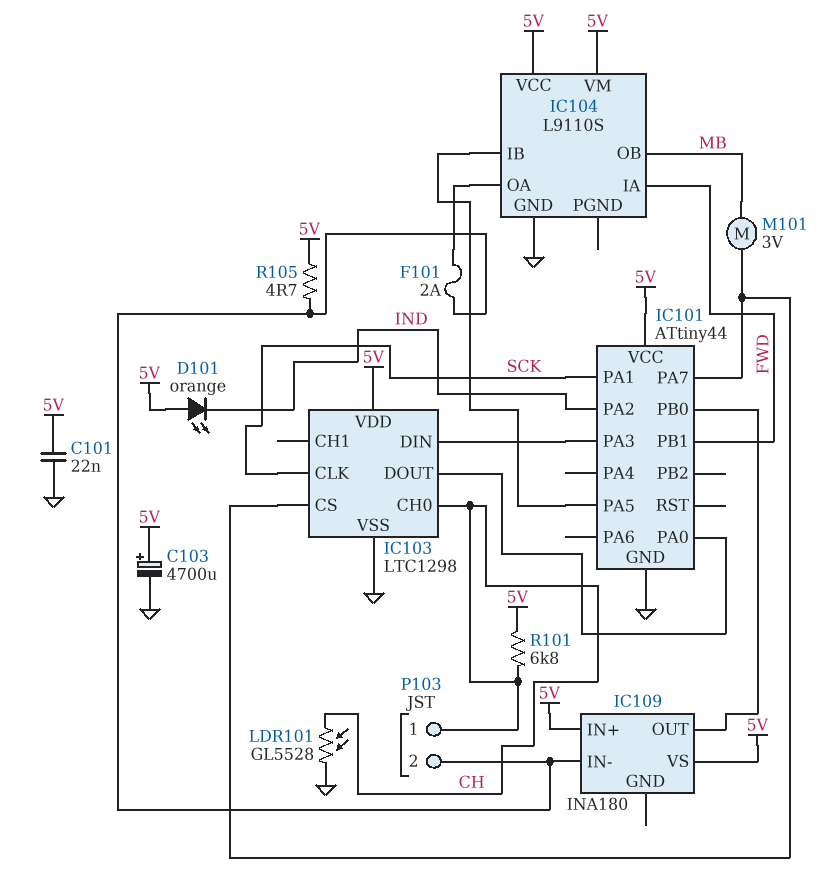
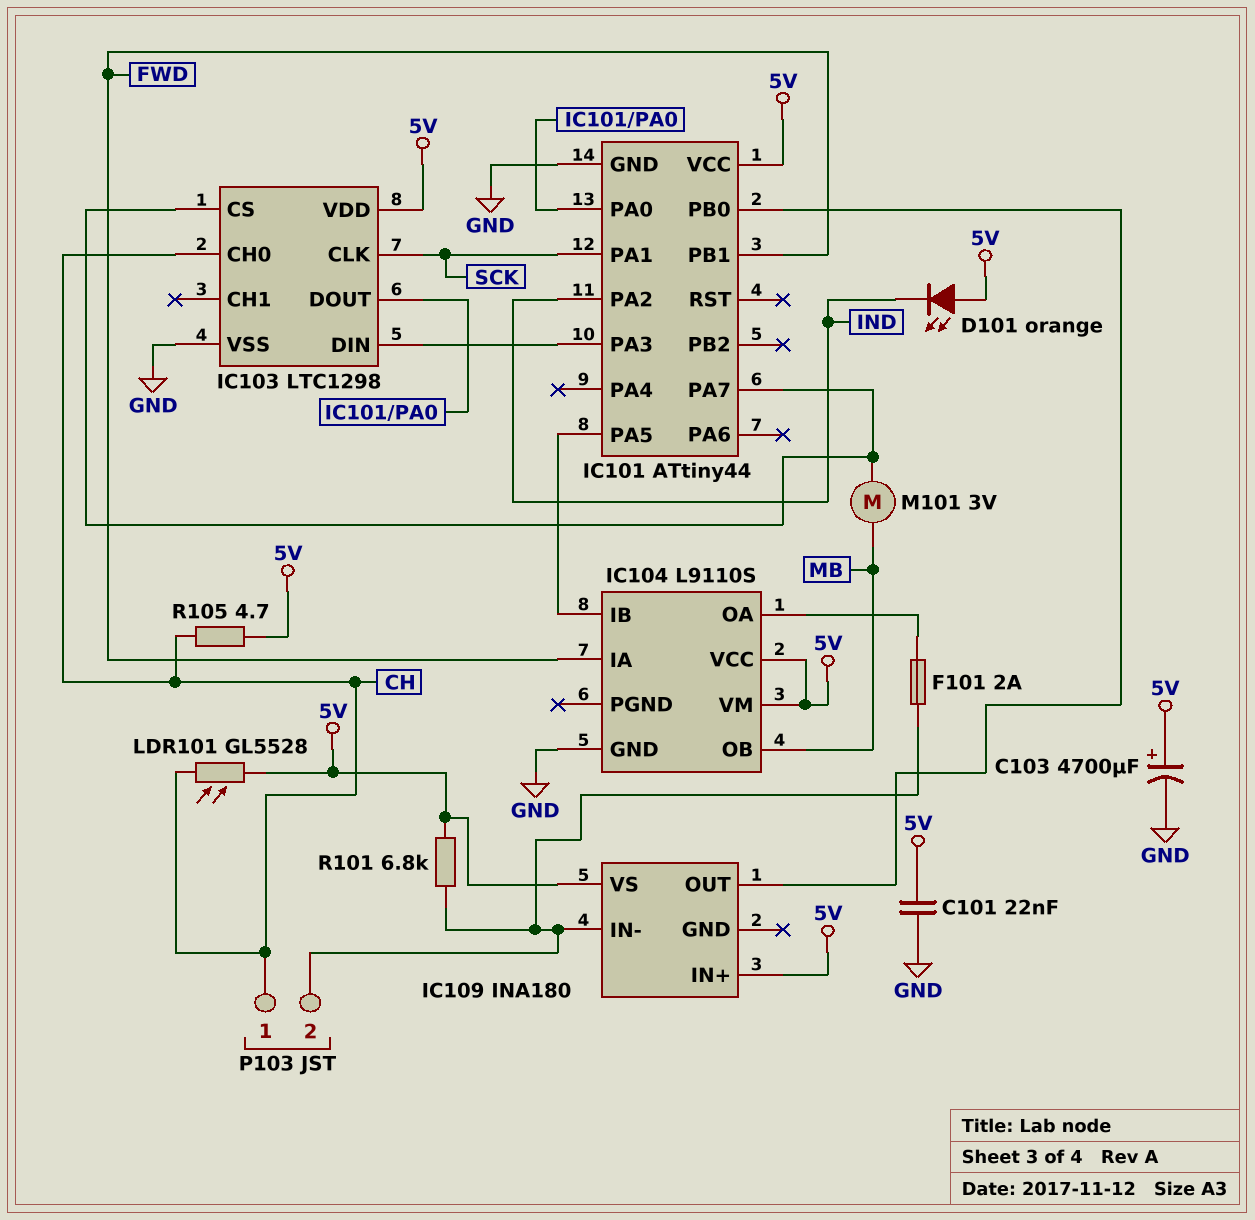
LDR101: GL5528 (CH, GND) -> GL5528 (5V, CH)
R101: 6.8k (5V, CH) -> 6.8k (5V, IC109/IN-)
R105: 4.7 (5V, IC109/IN-) -> 4.7 (5V, CH)

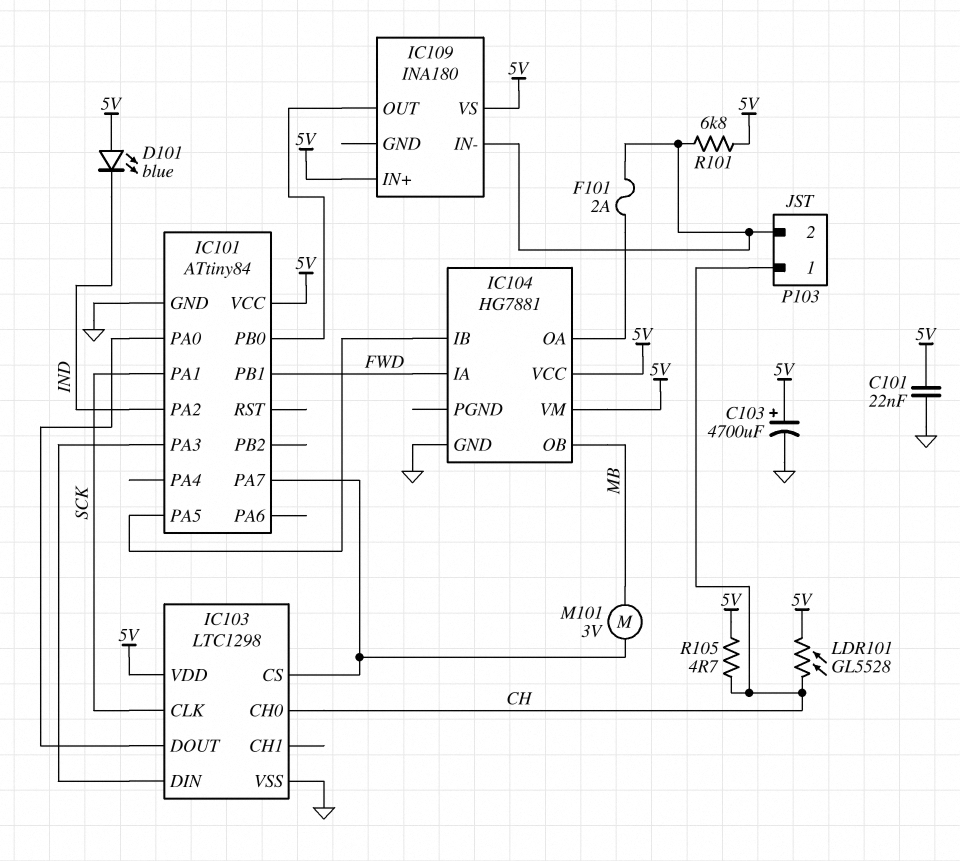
D101: LED orange (A 5V, K IND) -> LED blue (A 5V, K IND)
IC101: ATtiny44 -> ATtiny84
IC104: L9110S -> HG7881

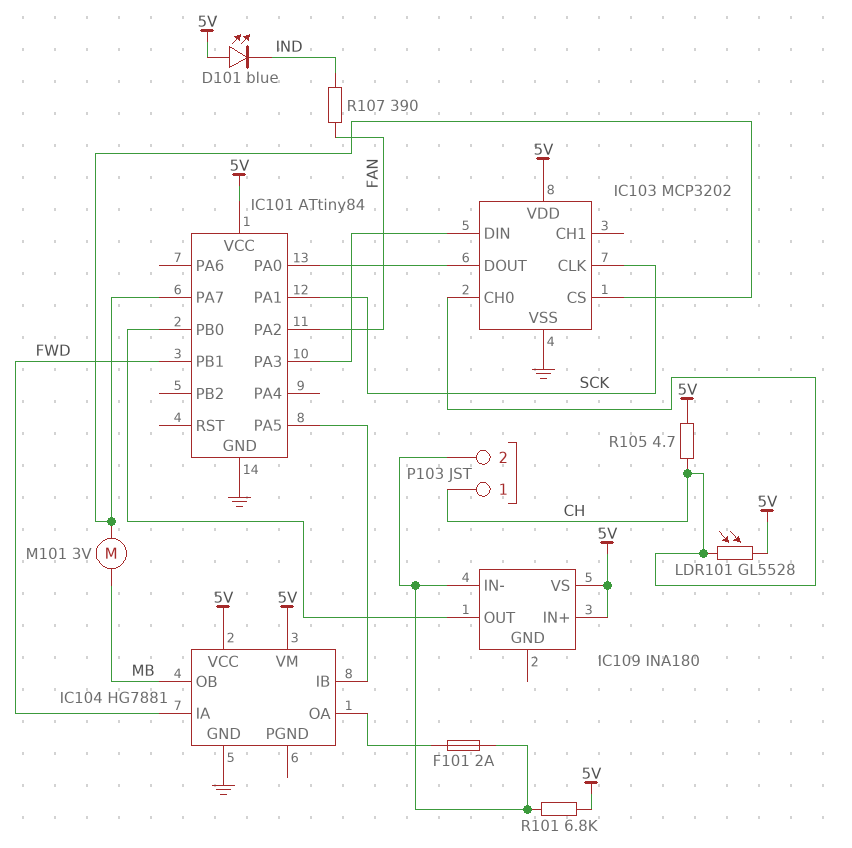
C101: 22nF (5V, GND) -> none
C103: 4700uF (plus 5V, minus GND) -> none
IC101 pin PA2: IND -> FAN
IC103: LTC1298 -> MCP3202
R107: none -> 390 (FAN, IND)

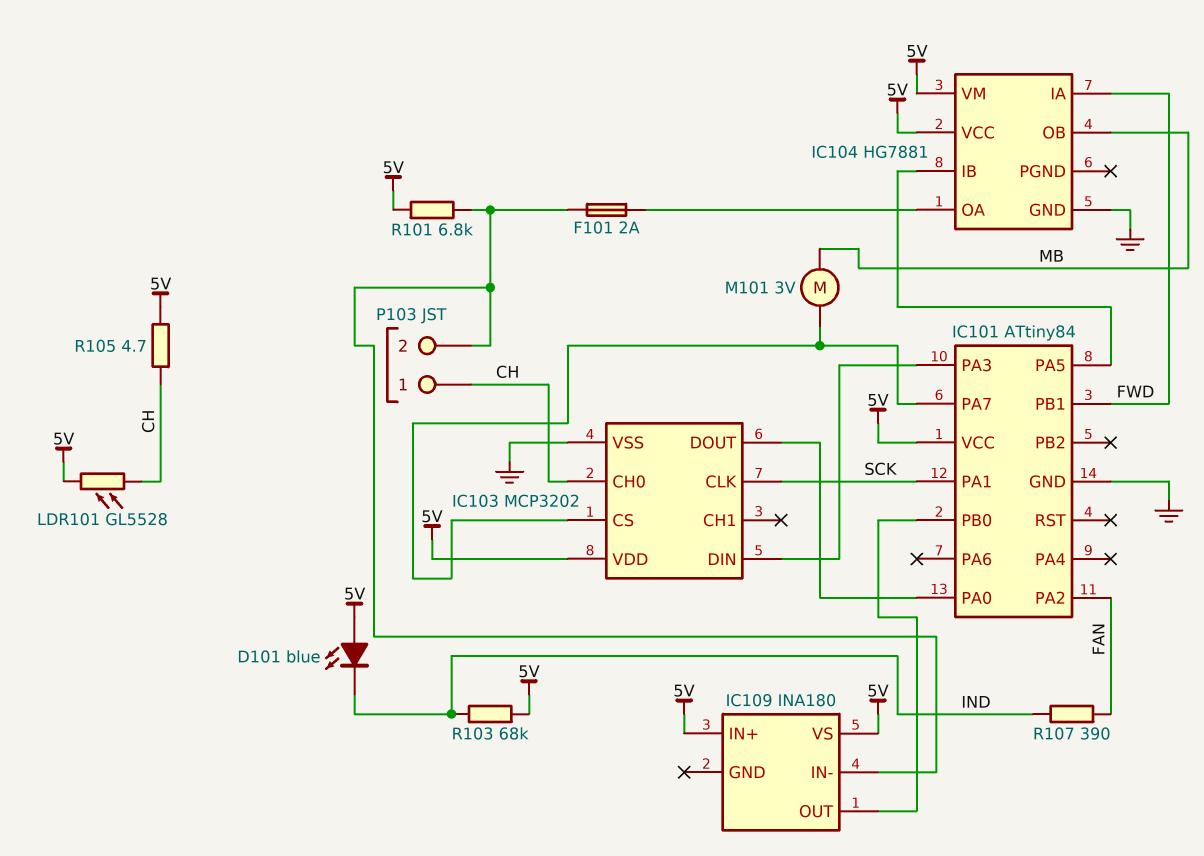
R103: none -> 68k (5V, IND)

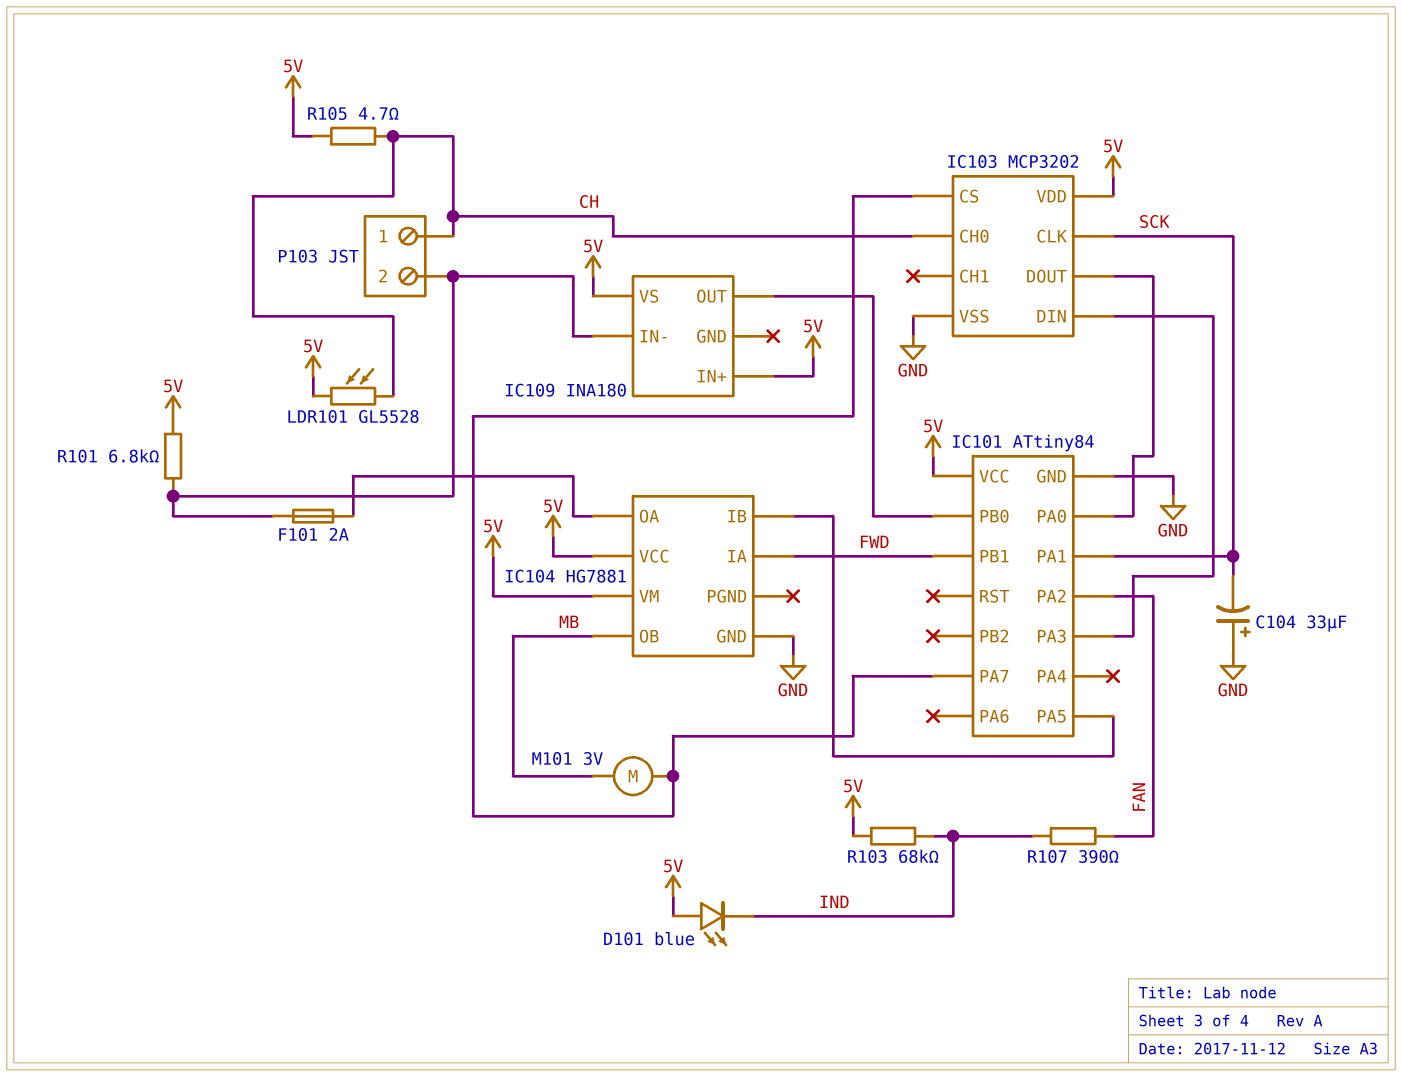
C104: none -> 33uF (plus GND, minus SCK)

